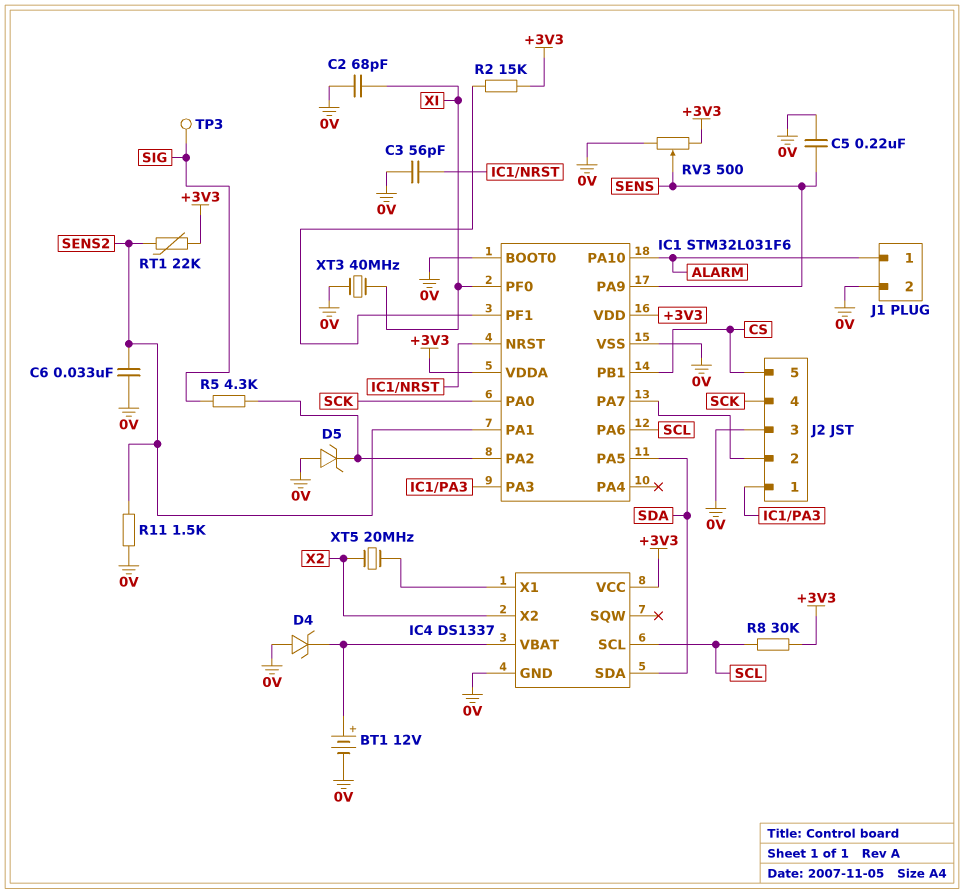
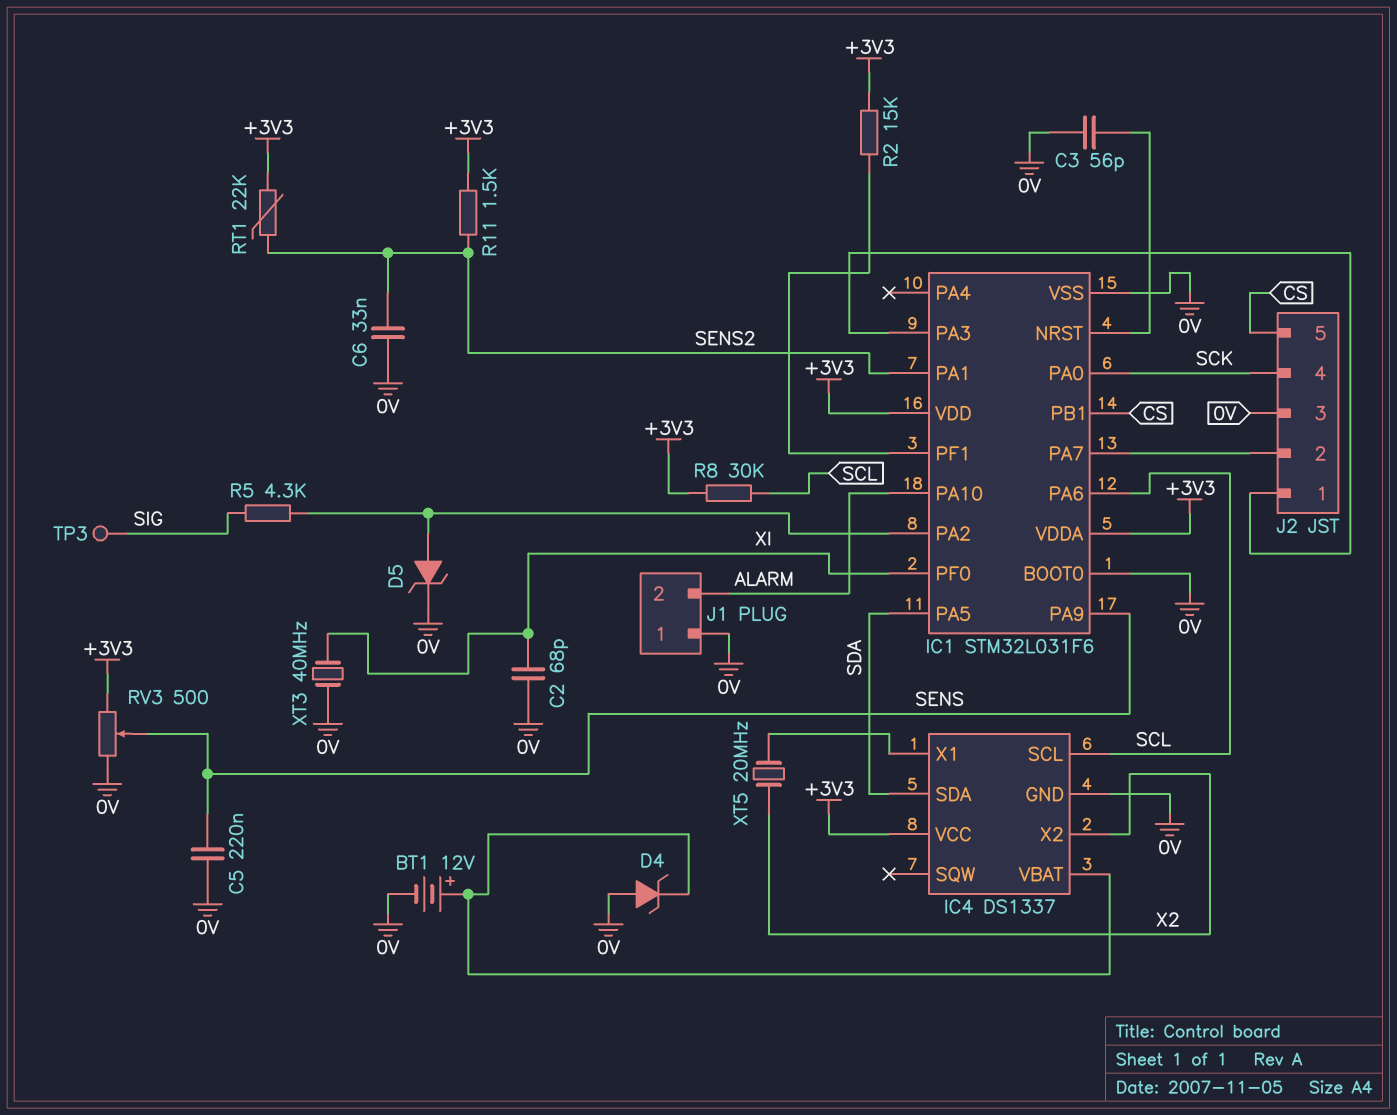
D5: zener (A 0V, K IC1/PA2) -> zener (A IC1/PA2, K 0V)
J1 pin 1: ALARM -> 0V
J1 pin 2: 0V -> ALARM
R11: 1.5k (0V, SENS2) -> 1.5k (+3V3, SENS2)

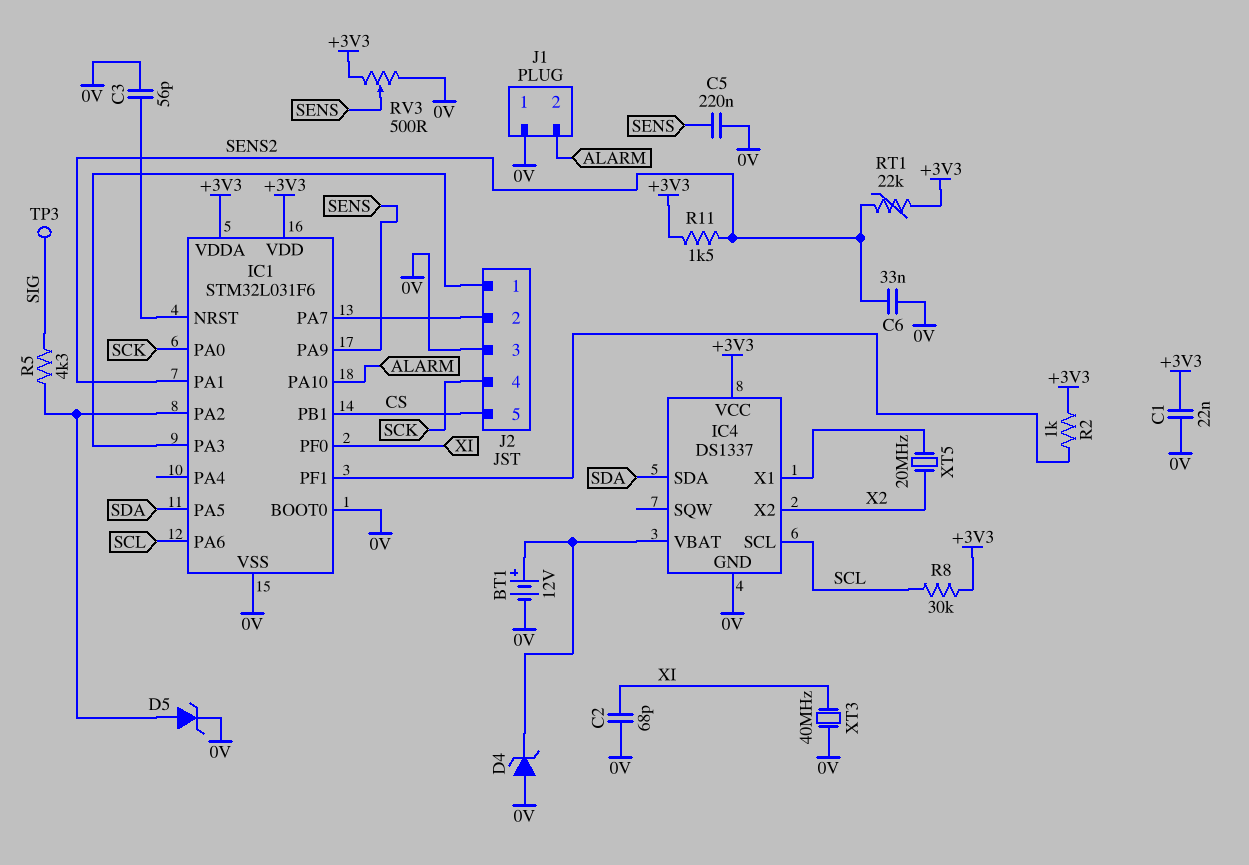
C1: none -> 22nF (+3V3, 0V)
R2: 15k (+3V3, IC1/PF1) -> 1k (+3V3, IC1/PF1)

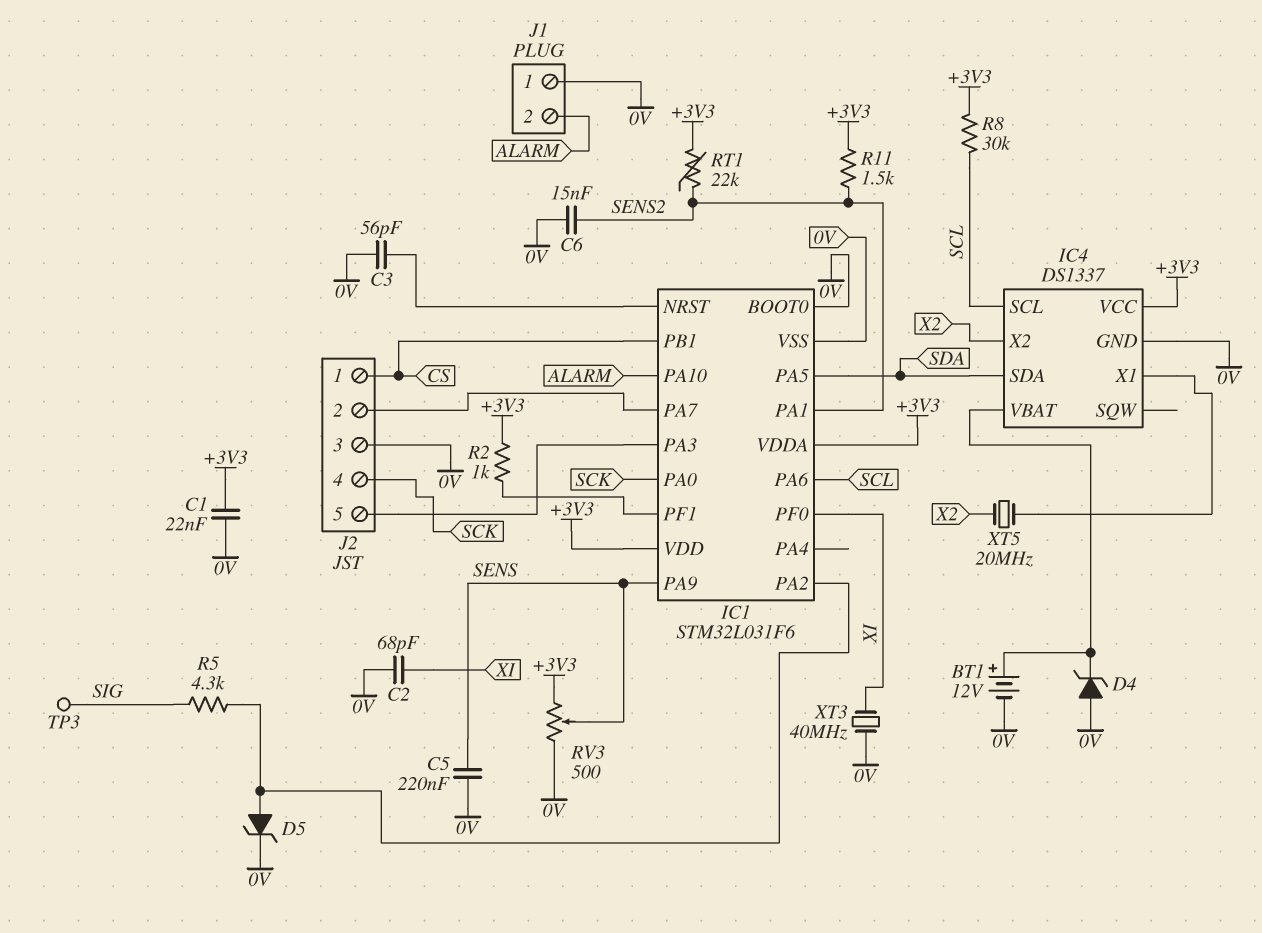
C6: 33nF (0V, SENS2) -> 15nF (0V, SENS2)
J2 pin 1: IC1/PA3 -> CS
J2 pin 5: CS -> IC1/PA3

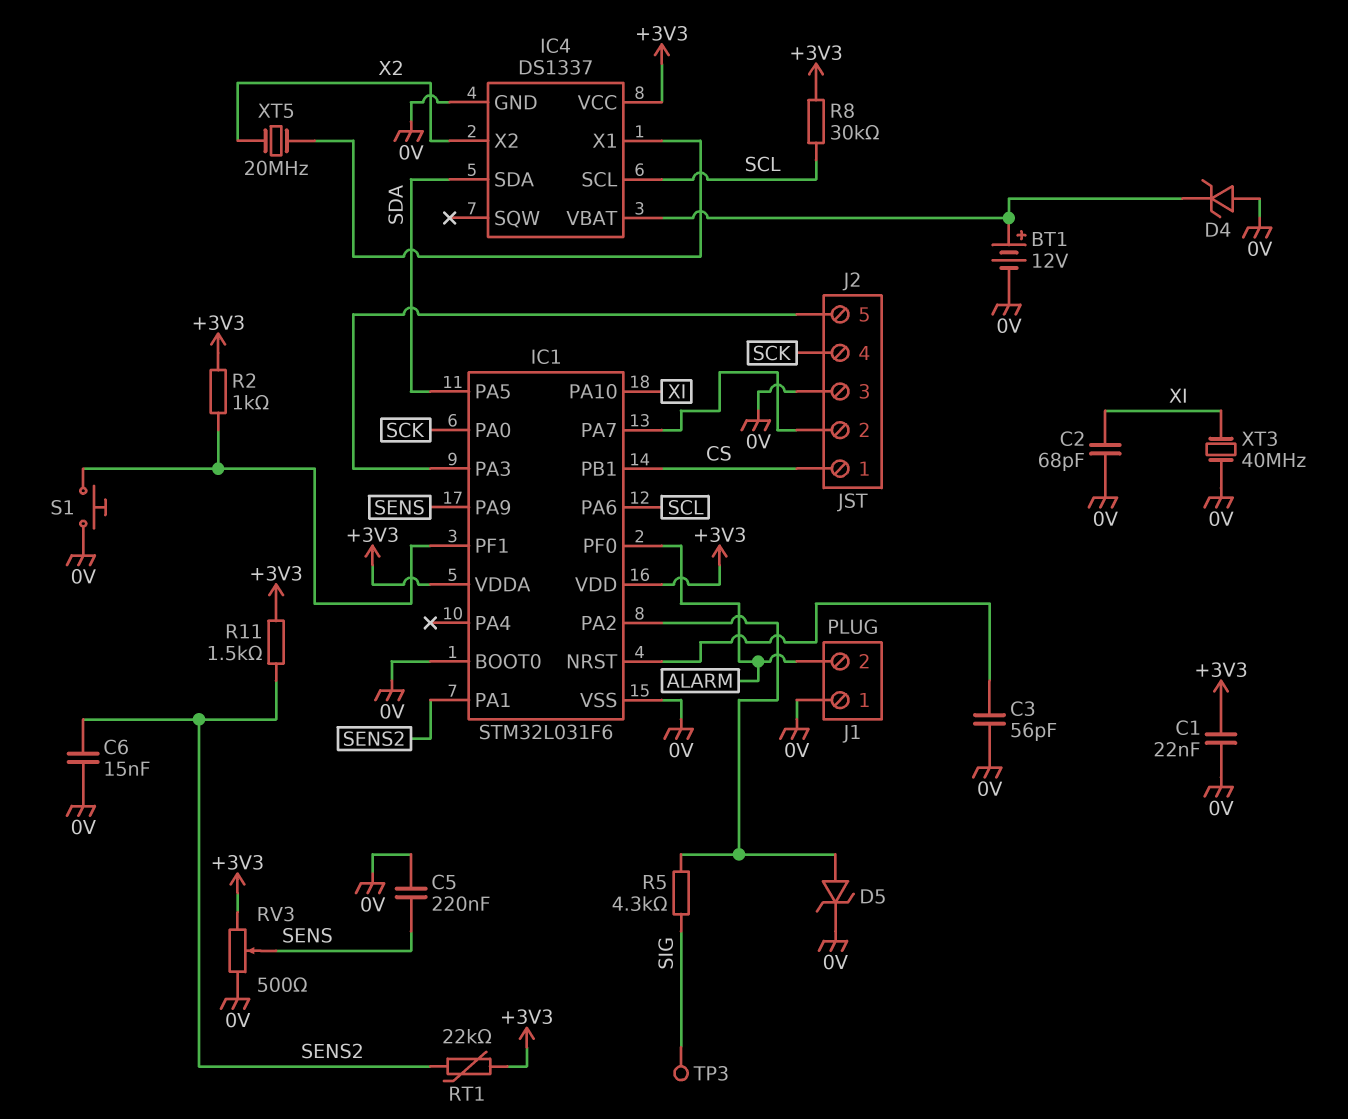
IC1 pin PA10: ALARM -> XI
IC1 pin PF0: XI -> ALARM
S1: none -> button (0V, IC1/PF1)

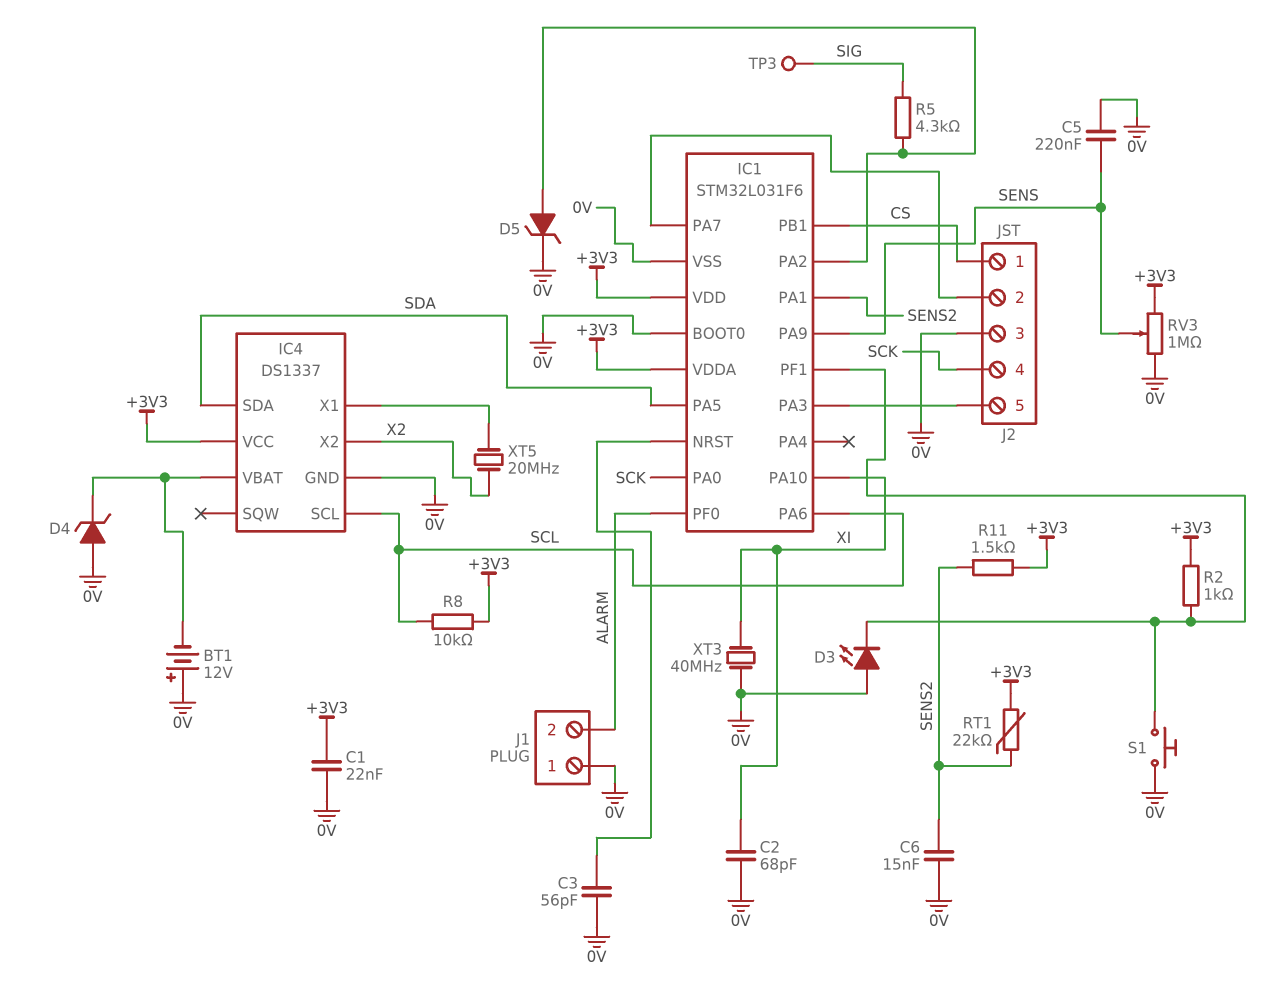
BT1: 12V (plus IC4/VBAT, minus 0V) -> 12V (plus 0V, minus IC4/VBAT)
D3: none -> LED (A 0V, K IC1/PF1)
R8: 30k (+3V3, SCL) -> 10k (+3V3, SCL)
RV3: 500 (+3V3, 0V, wiper SENS) -> 1M (+3V3, 0V, wiper SENS)

